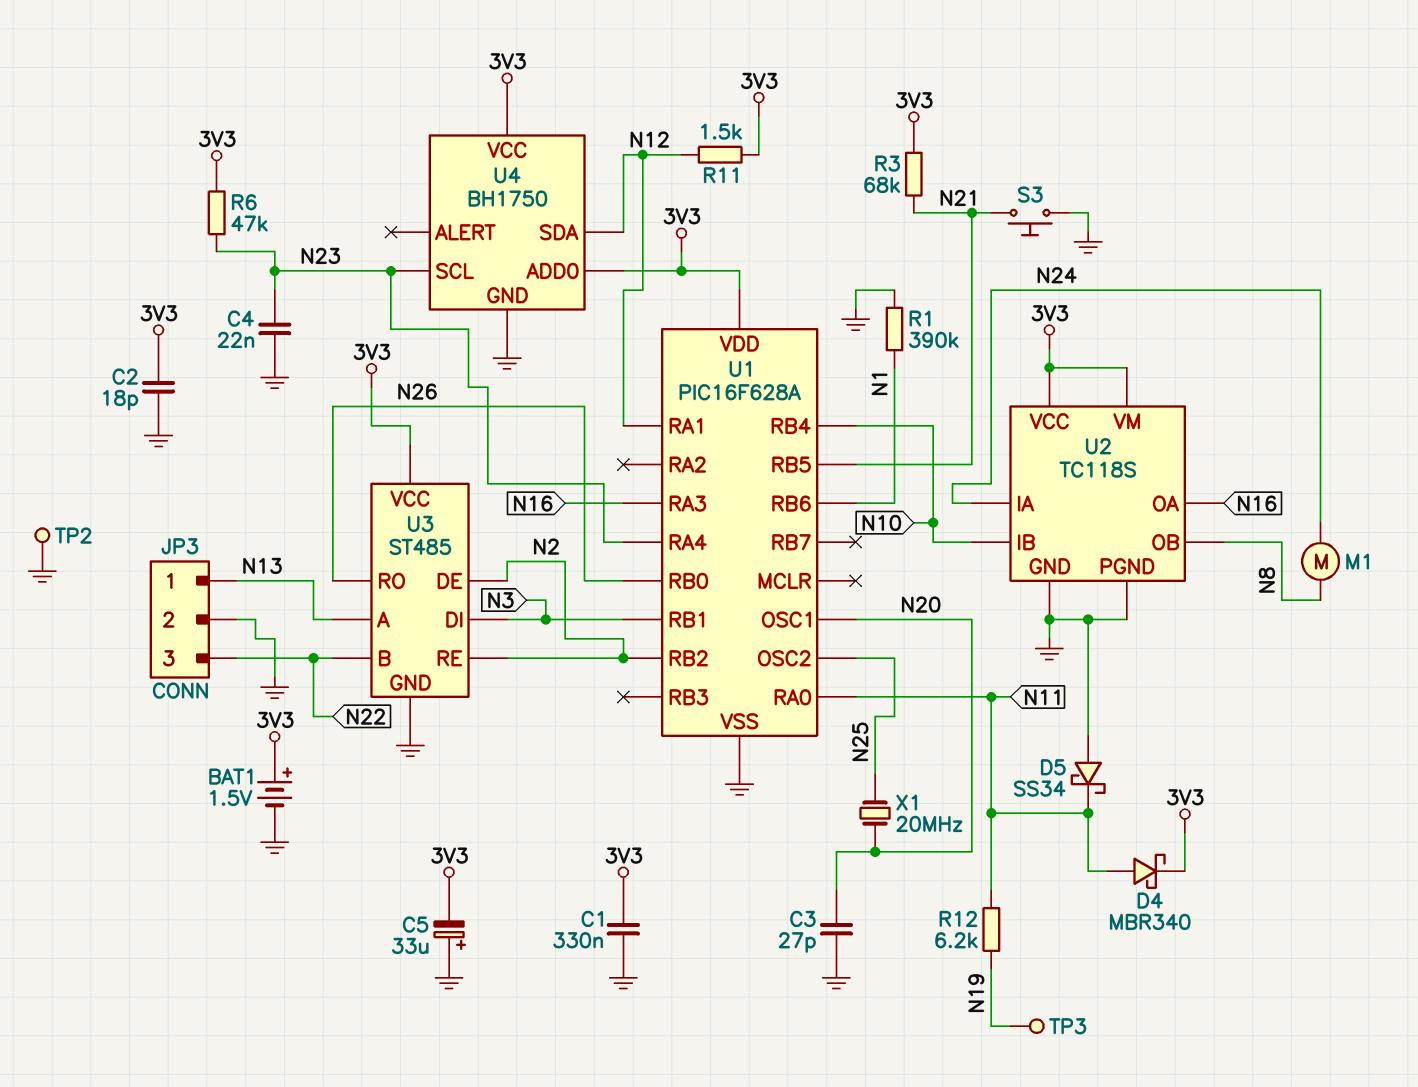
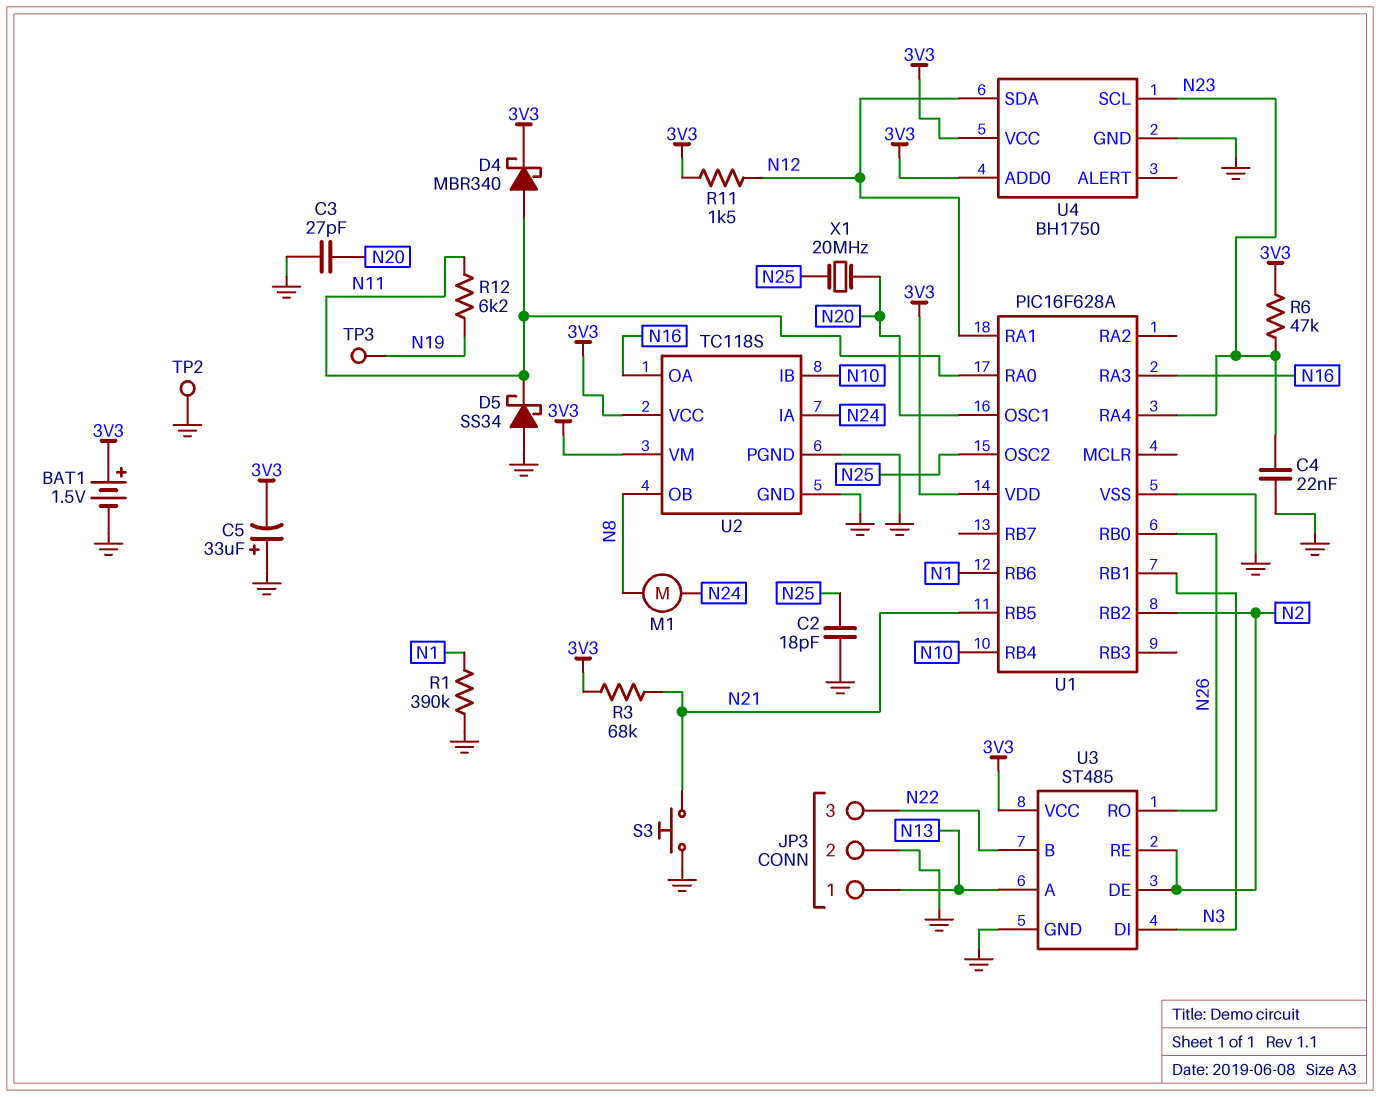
C1: 330nF (3V3, GND) -> none
C2: 18pF (3V3, GND) -> 18pF (GND, N25)

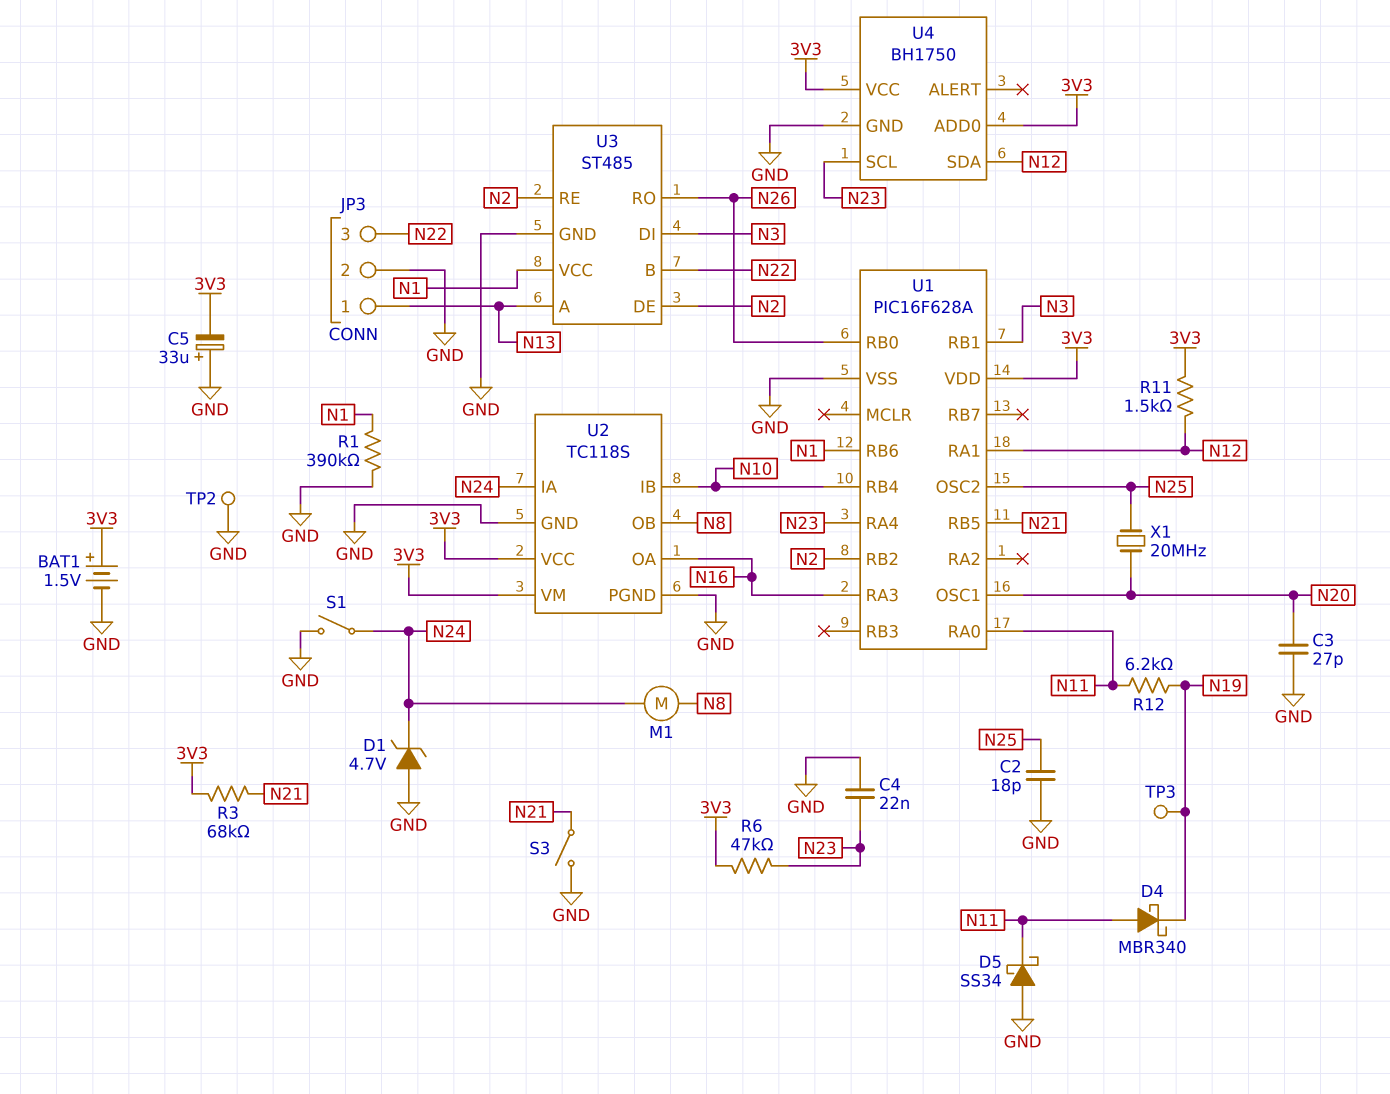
D1: none -> zener 4.7V (A GND, K N24)
D4: schottky MBR340 (A N11, K 3V3) -> schottky MBR340 (A N11, K N19)
S1: none -> switch (GND, N24)
S3: button (GND, N21) -> switch (GND, N21)
U3 pin VCC: 3V3 -> N1

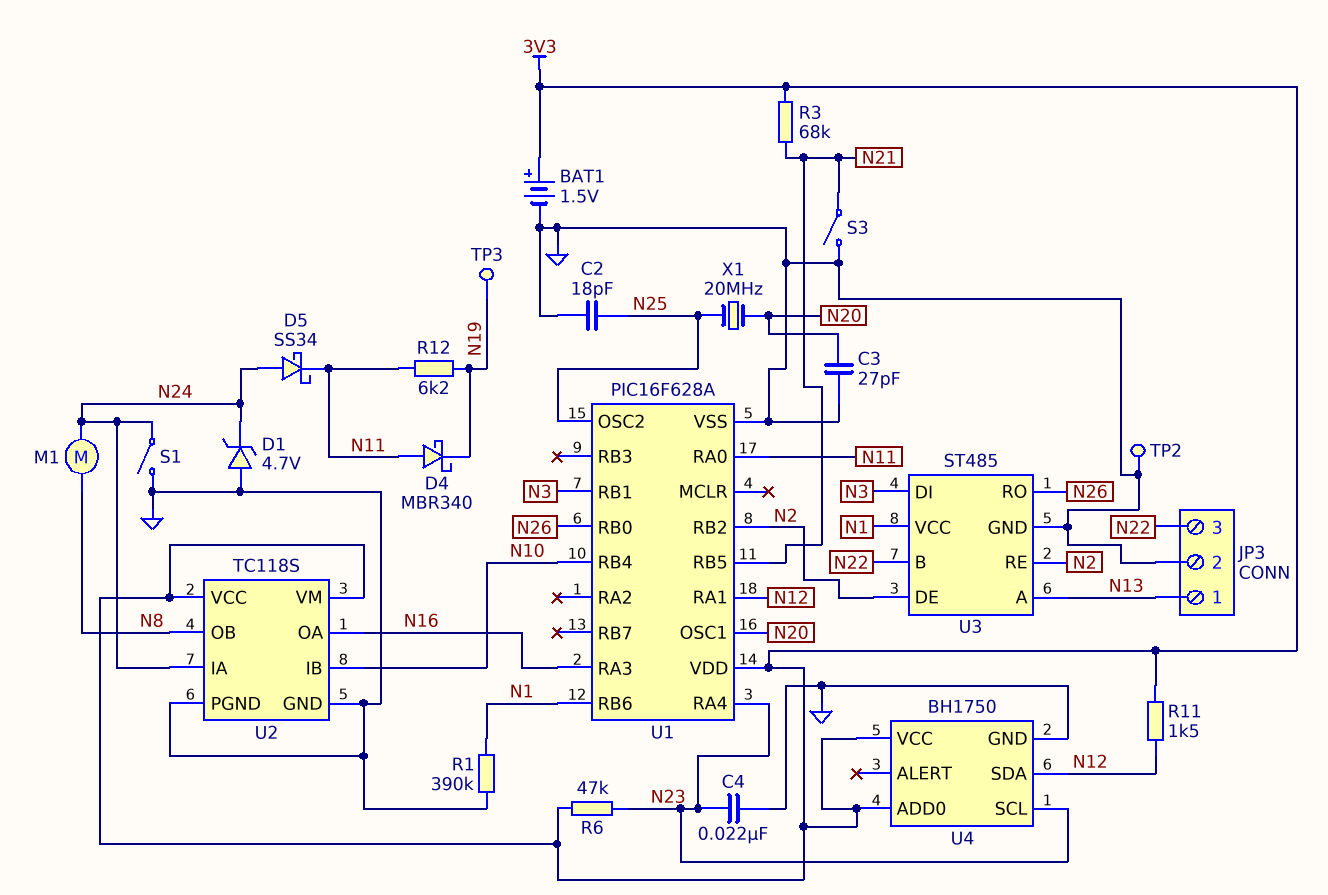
C5: 33uF (plus GND, minus 3V3) -> none
D5: schottky SS34 (A GND, K N11) -> schottky SS34 (A N24, K N11)

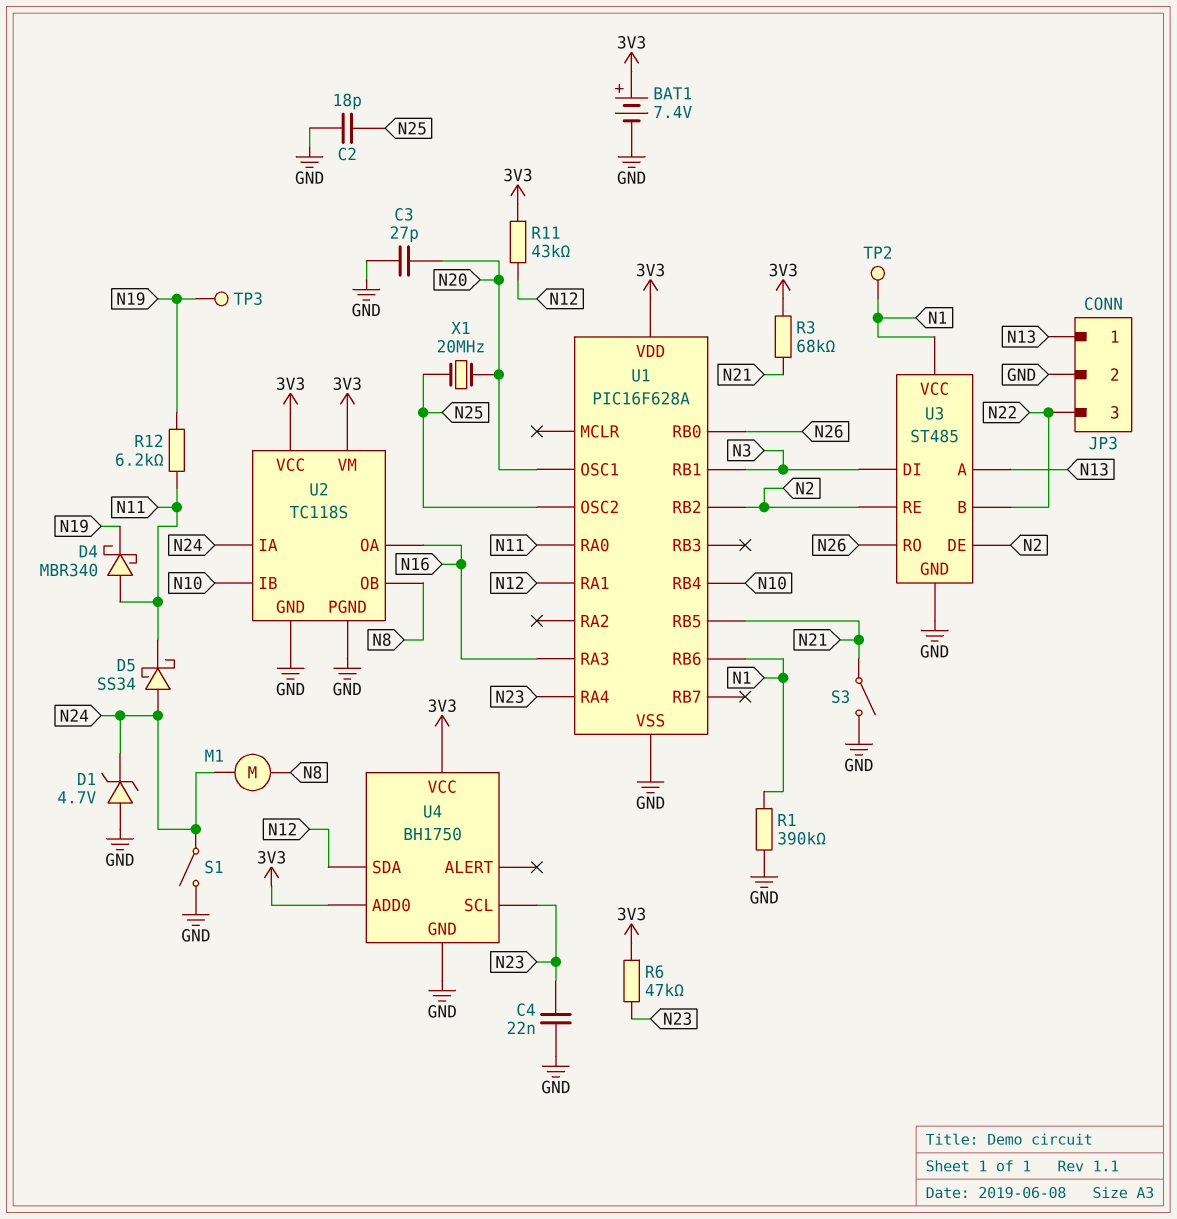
BAT1: 1.5V (plus 3V3, minus GND) -> 7.4V (plus 3V3, minus GND)
R11: 1.5k (3V3, N12) -> 43k (3V3, N12)
TP2: test point (GND) -> test point (N1)

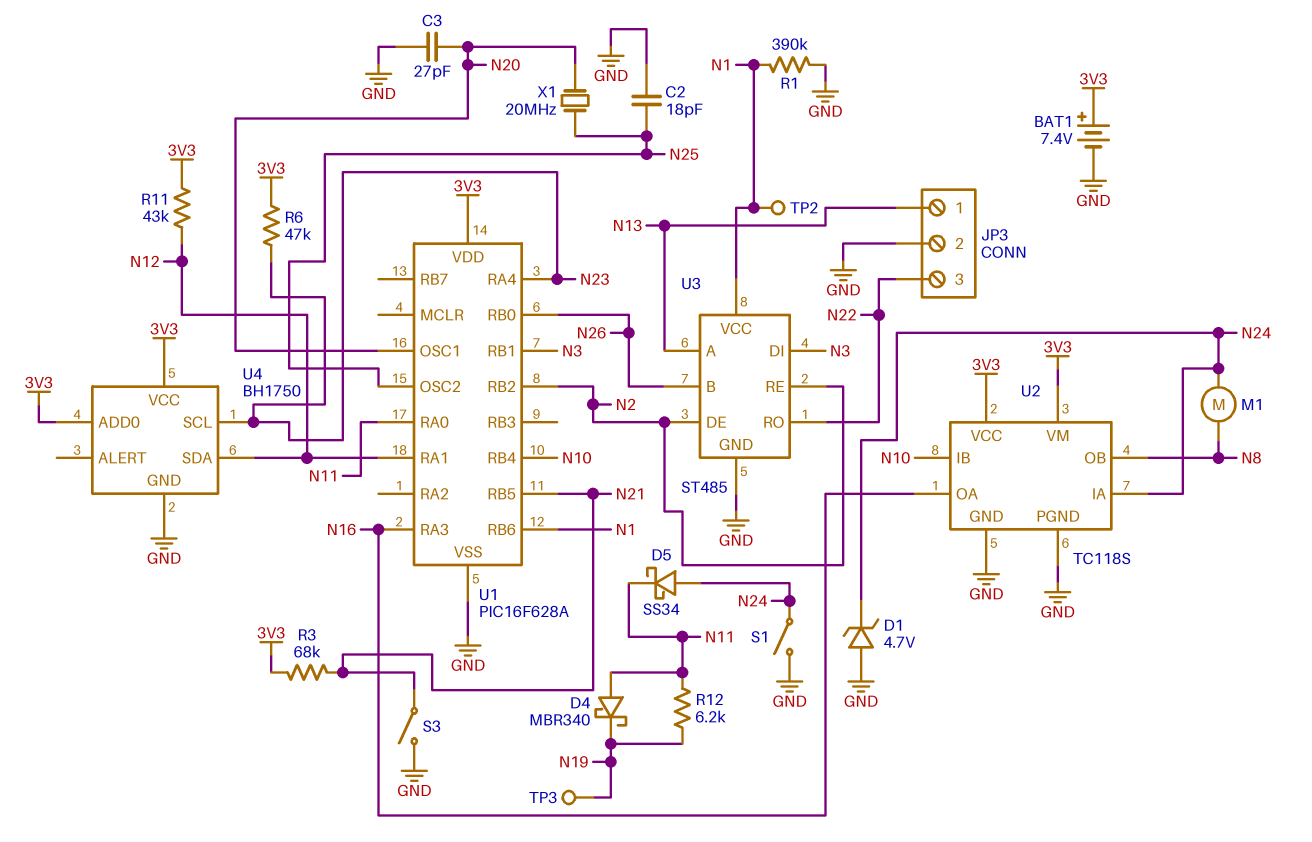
C4: 22nF (GND, N23) -> none
U3 pin B: N22 -> N26
U3 pin RO: N26 -> N22

